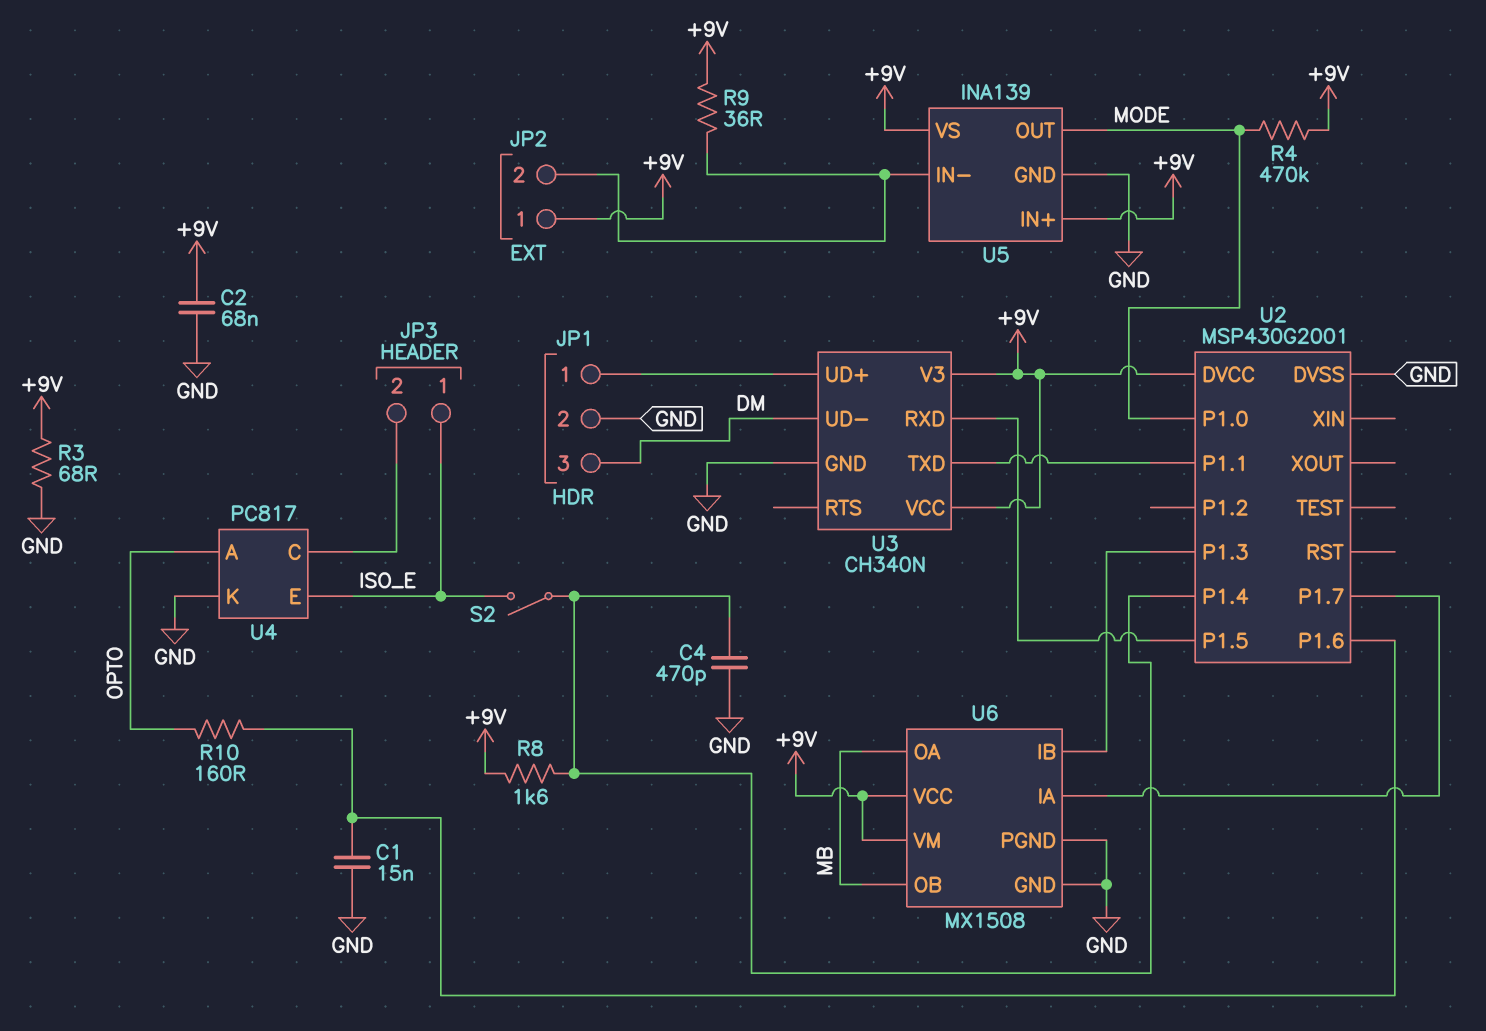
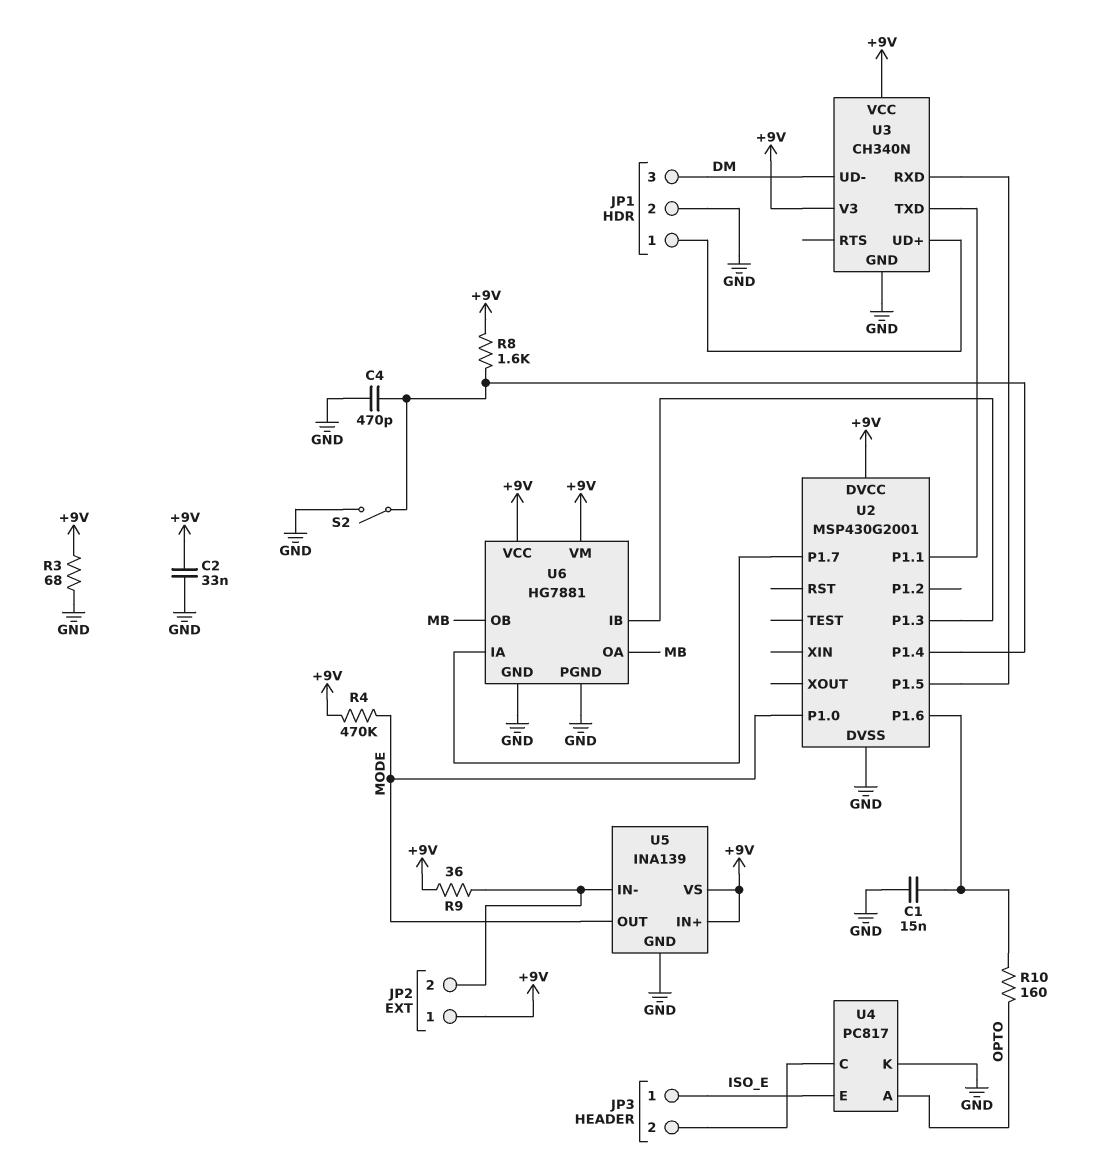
C2: 68nF (+9V, GND) -> 33nF (+9V, GND)
S2: switch (ISO_E, U2/P1.4) -> switch (GND, U2/P1.4)
U6: MX1508 -> HG7881

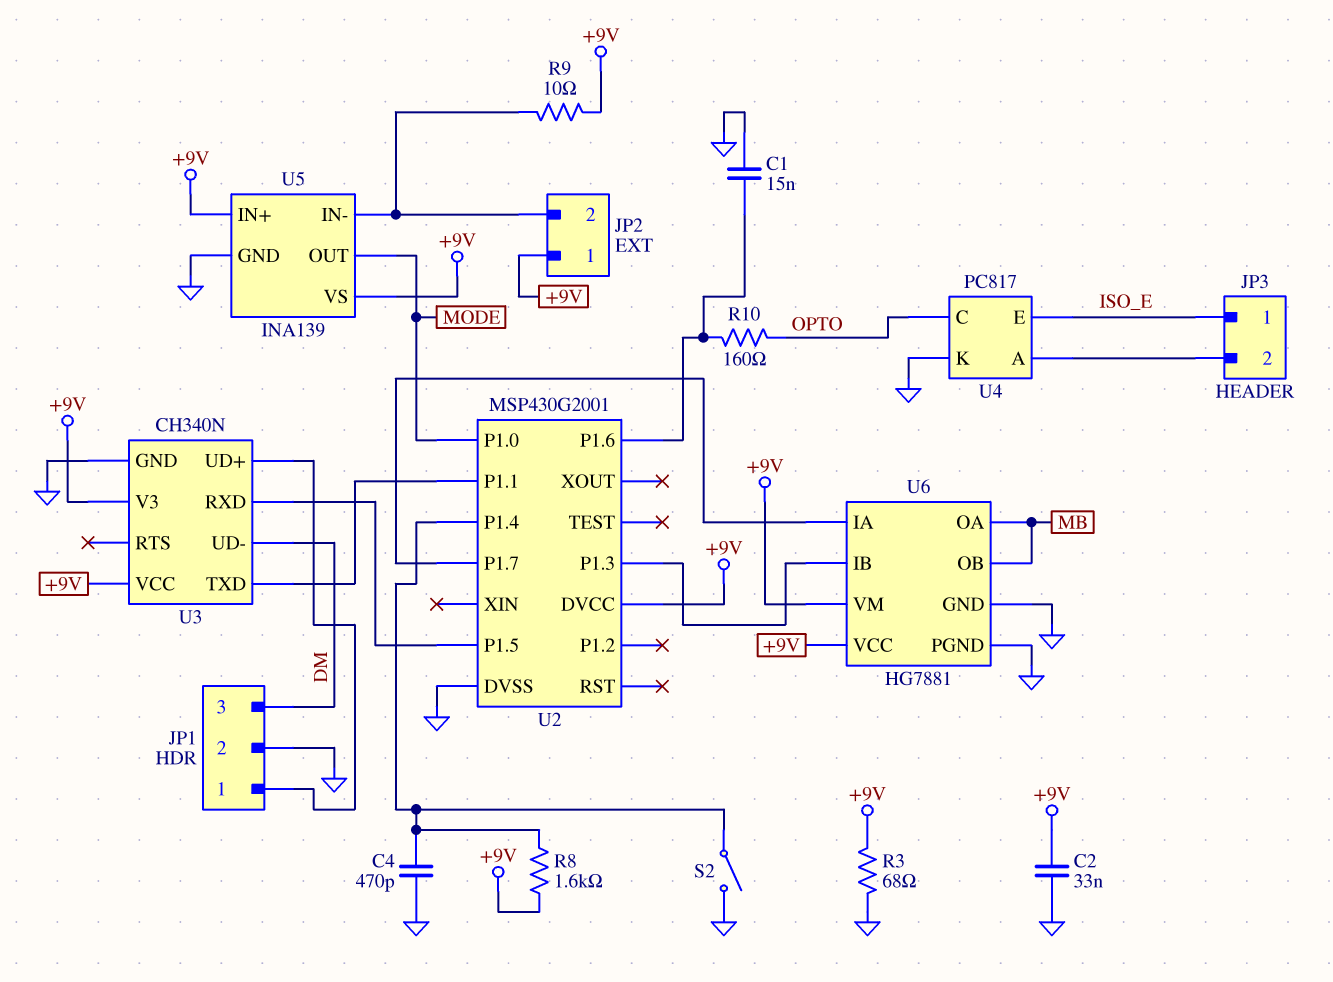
R4: 470k (+9V, MODE) -> none
R9: 36 (+9V, JP2/2) -> 10 (+9V, JP2/2)
U4 pin A: OPTO -> JP3/2
U4 pin C: JP3/2 -> OPTO

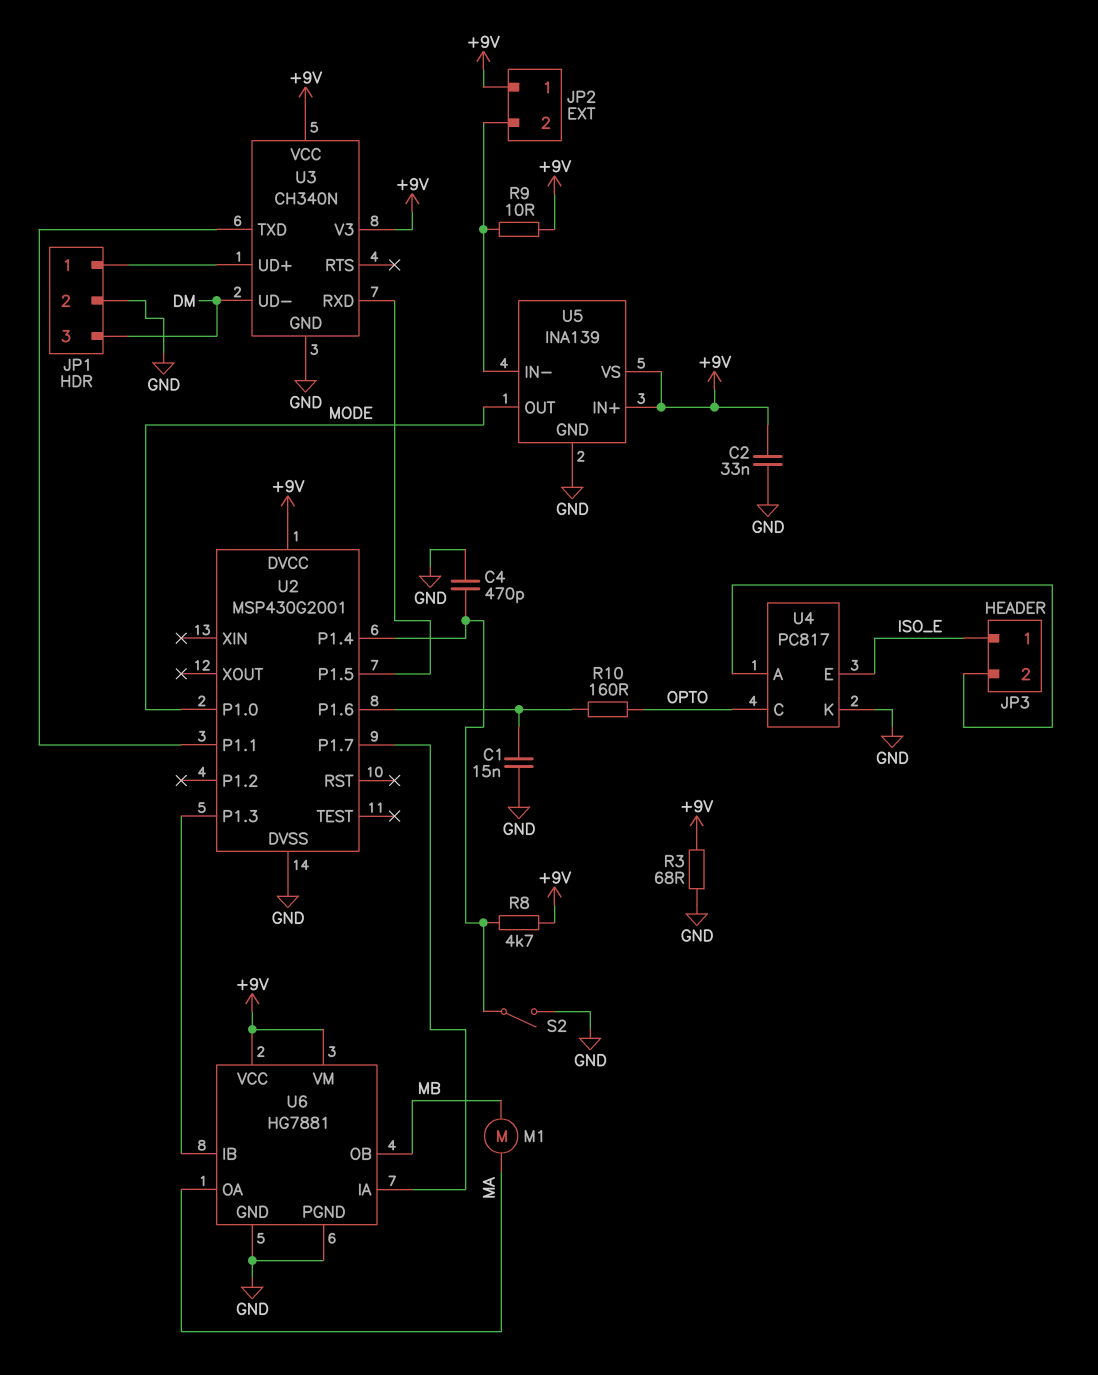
M1: none -> motor (MA, MB)
R8: 1.6k (+9V, U2/P1.4) -> 4.7k (+9V, U2/P1.4)
U6 pin OA: MB -> MA

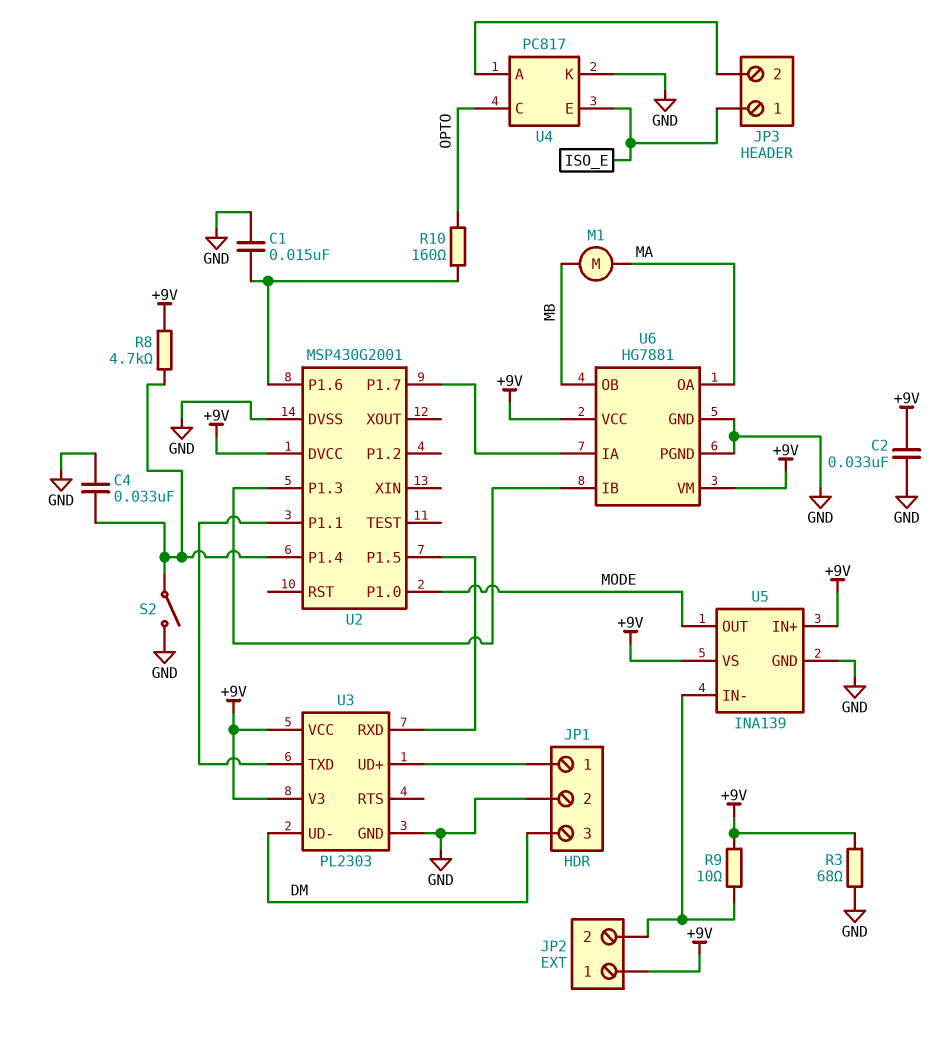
C4: 470pF (GND, U2/P1.4) -> 33nF (GND, U2/P1.4)
U3: CH340N -> PL2303

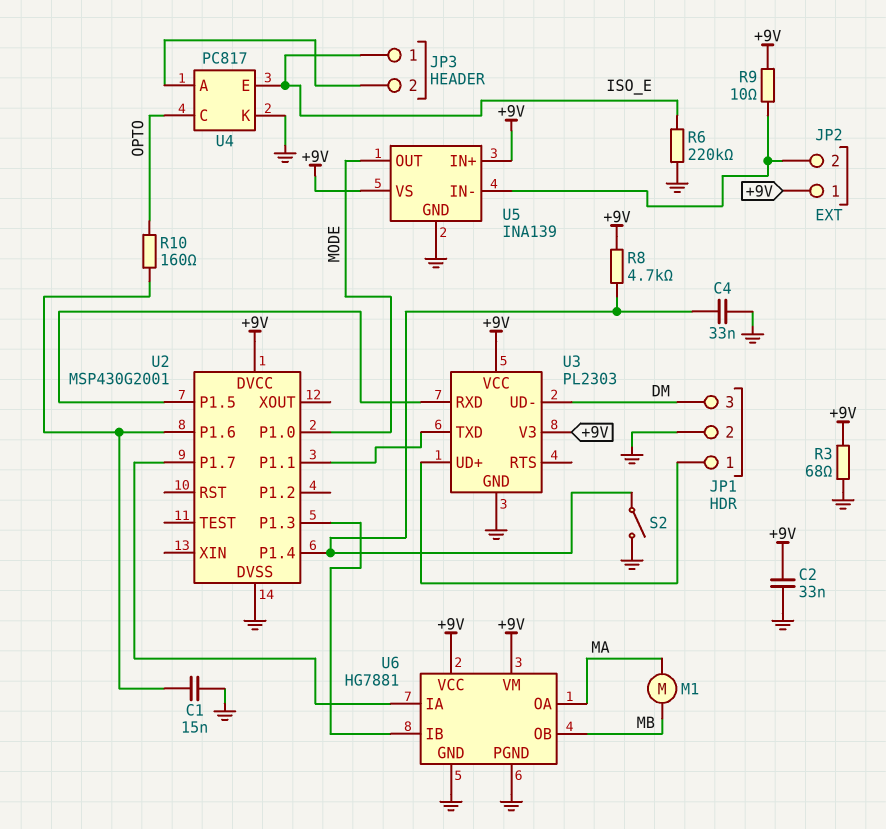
R6: none -> 220k (GND, ISO_E)

